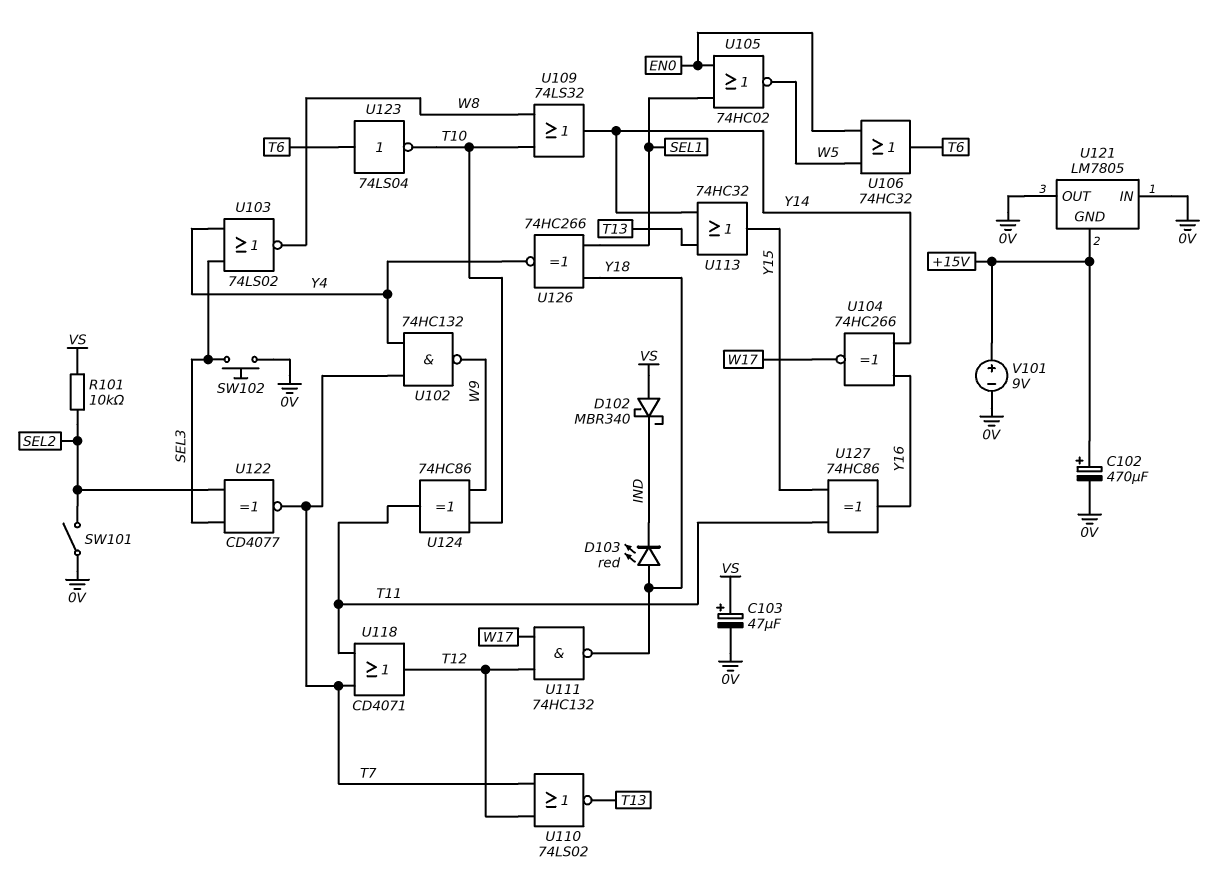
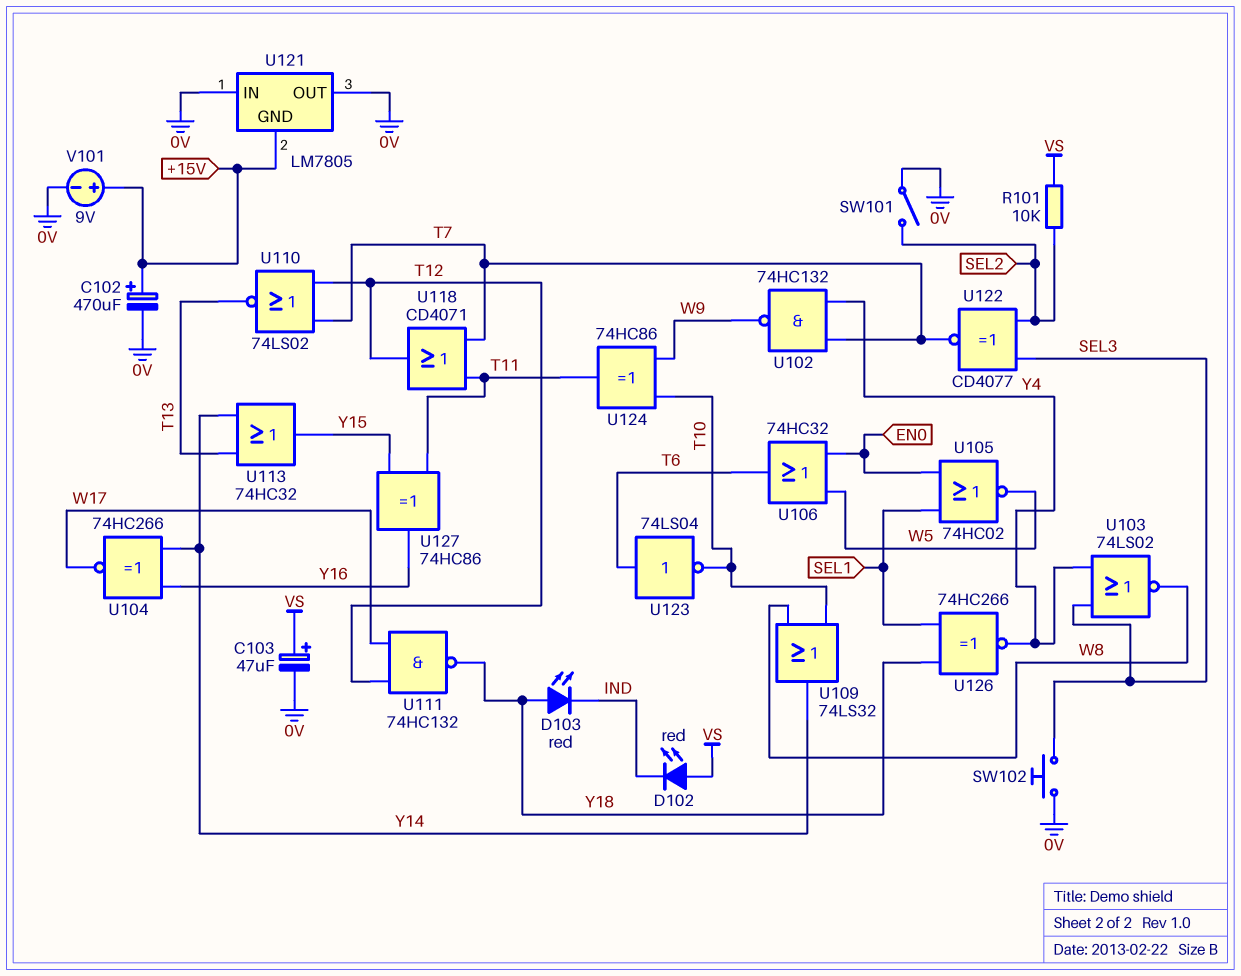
D102: schottky MBR340 (A VS, K IND) -> LED red (A VS, K IND)

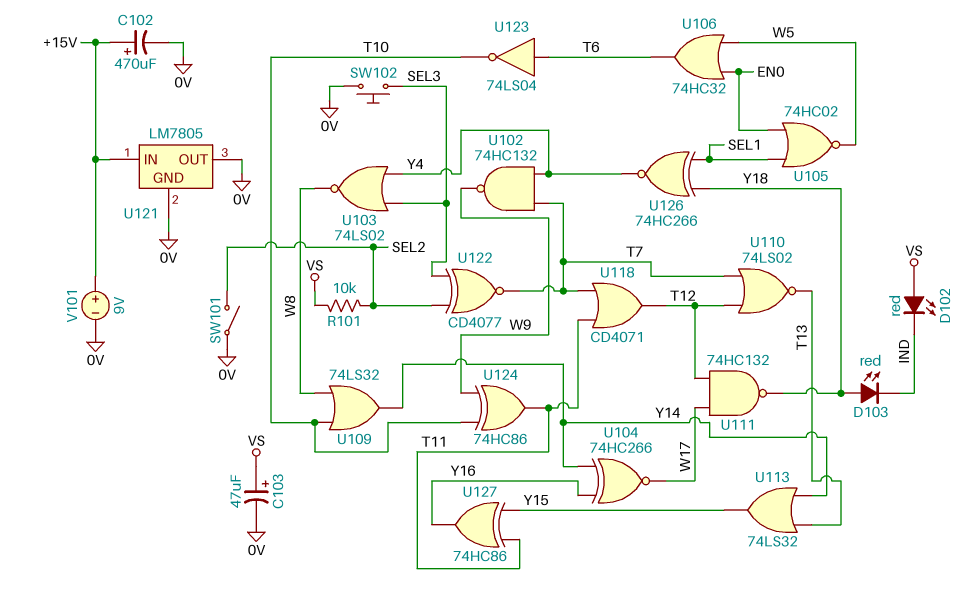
U113: OR 74HC32 (in T13, in Y14, out Y15) -> OR 74LS32 (in T13, in Y14, out Y15)
U121 pin GND: +15V -> 0V
U121 pin IN: 0V -> +15V

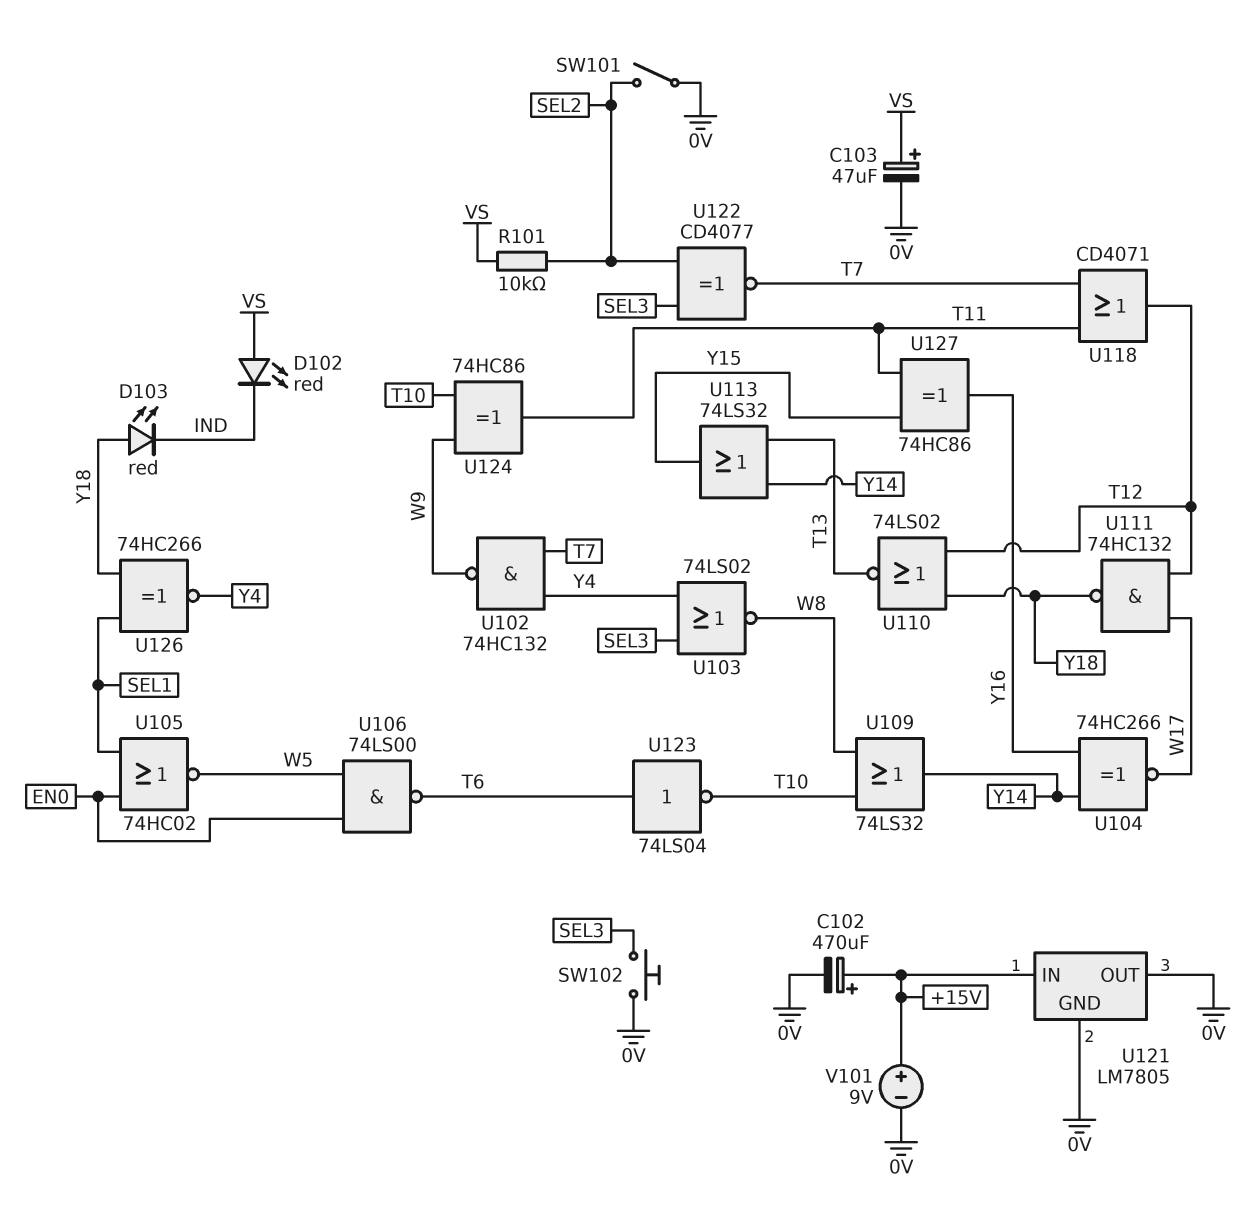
U106: OR 74HC32 (in EN0, in W5, out T6) -> NAND 74LS00 (in EN0, in W5, out T6)
U110: NOR 74LS02 (in T7, in T12, out T13) -> NOR 74LS02 (in T12, in Y18, out T13)

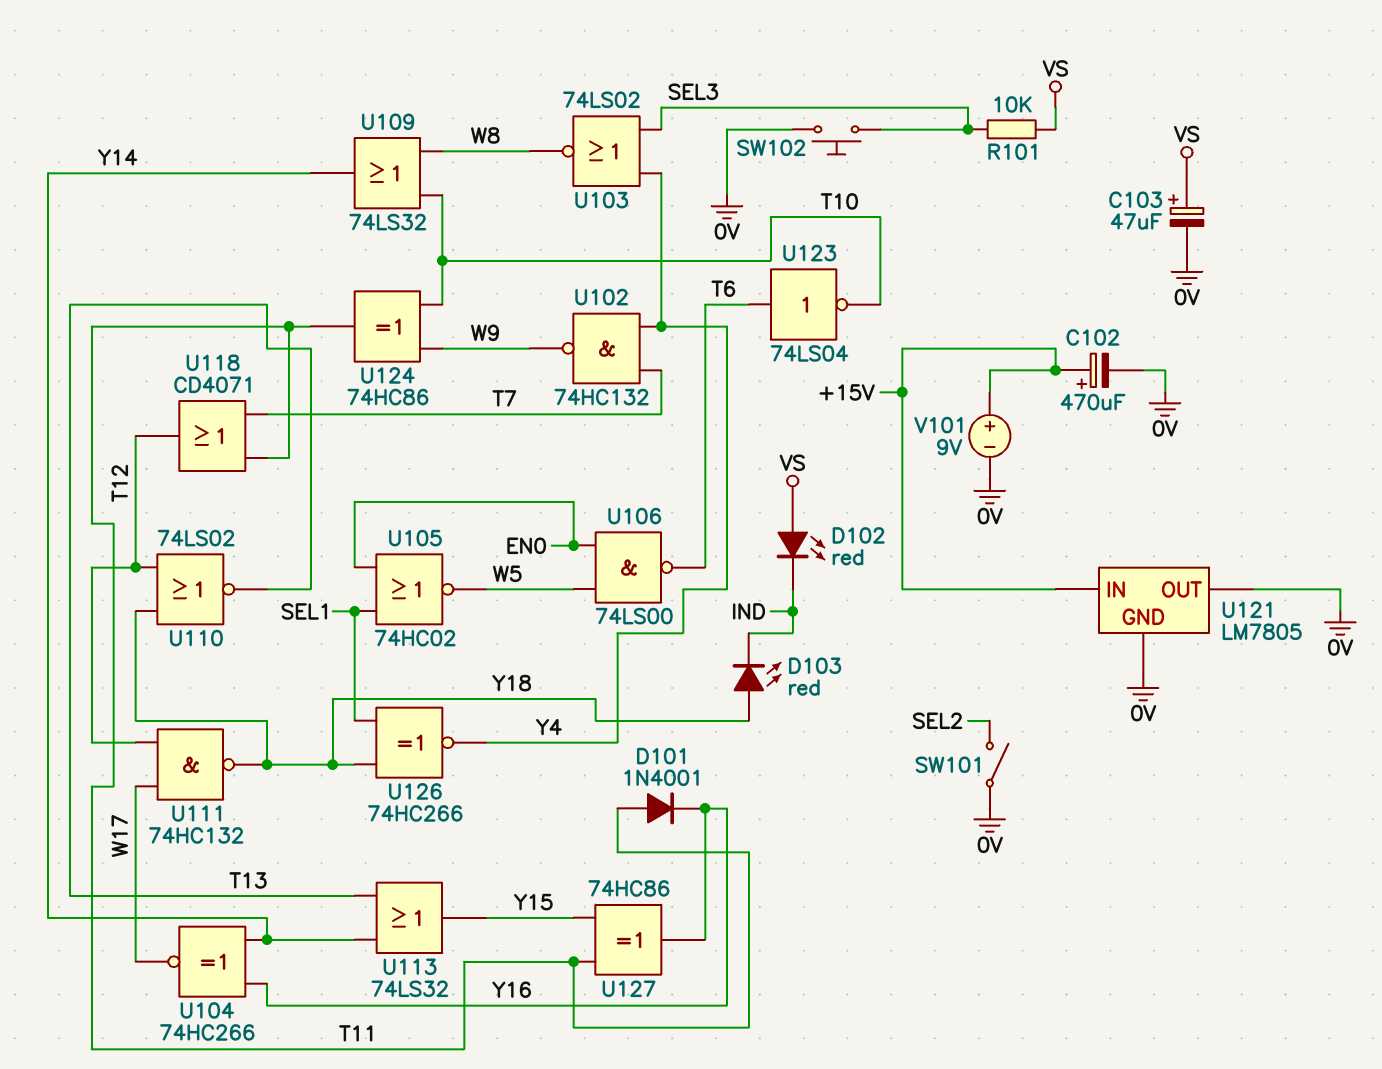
D101: none -> diode 1N4001 (A T11, K Y16)
R101: 10k (SEL2, VS) -> 10k (SEL3, VS)
U122: XNOR CD4077 (in SEL2, in SEL3, out T7) -> none

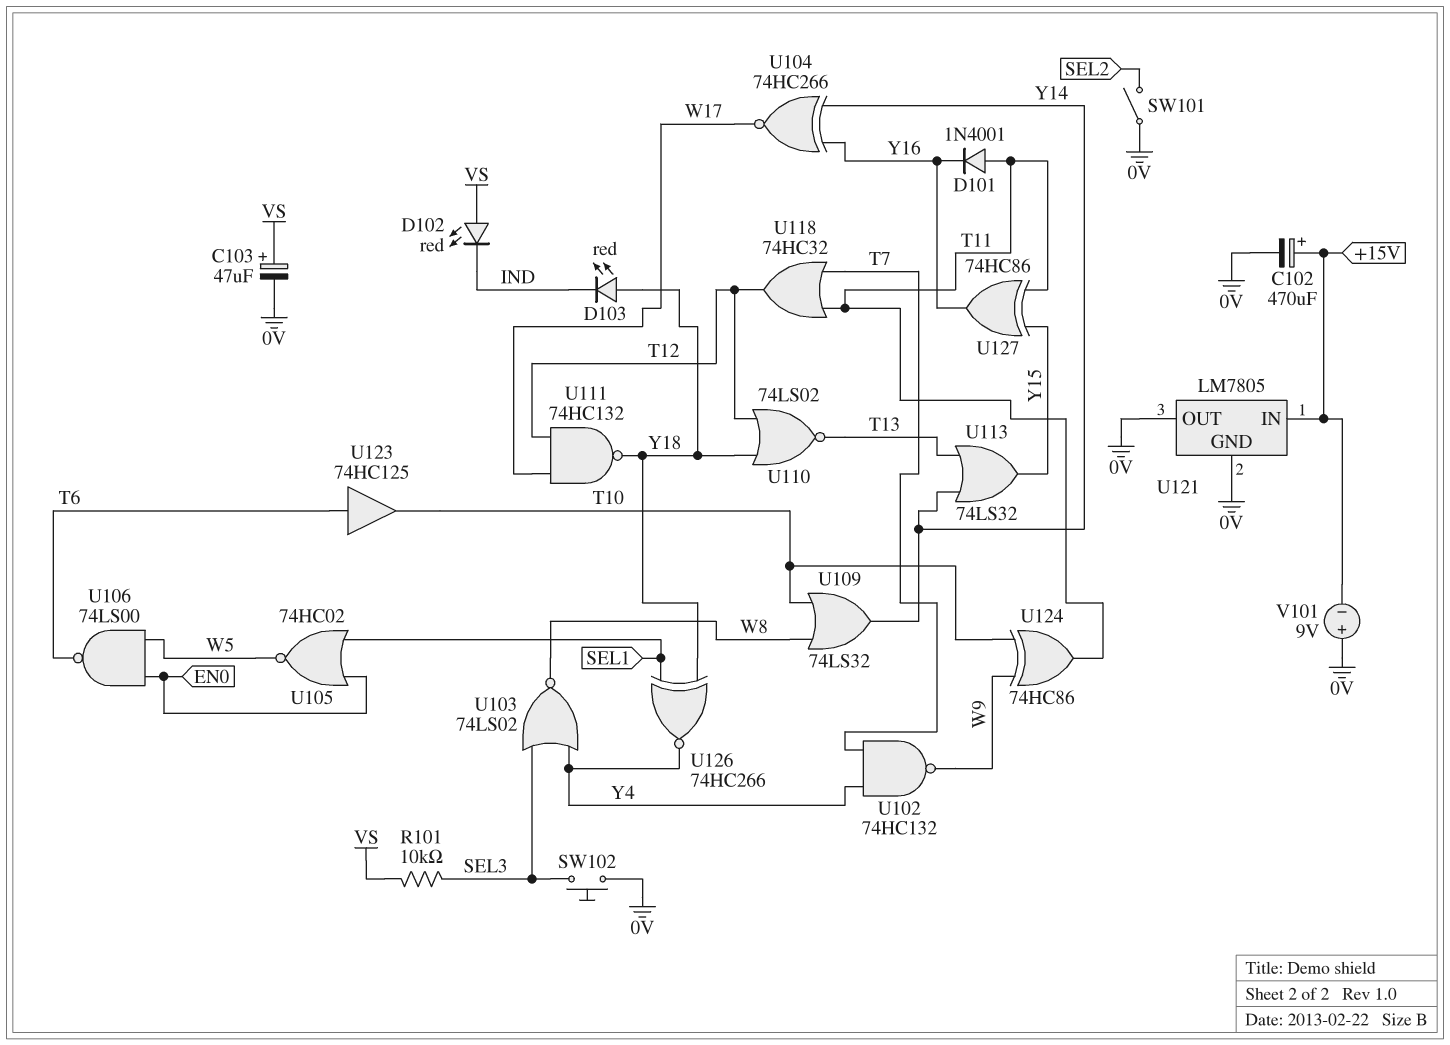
U118: OR CD4071 (in T7, in T11, out T12) -> OR 74HC32 (in T7, in T11, out T12)
U123: NOT 74LS04 (in T6, out T10) -> buffer 74HC125 (in T6, out T10)
V101: 9V (plus +15V, minus 0V) -> 9V (plus 0V, minus +15V)

